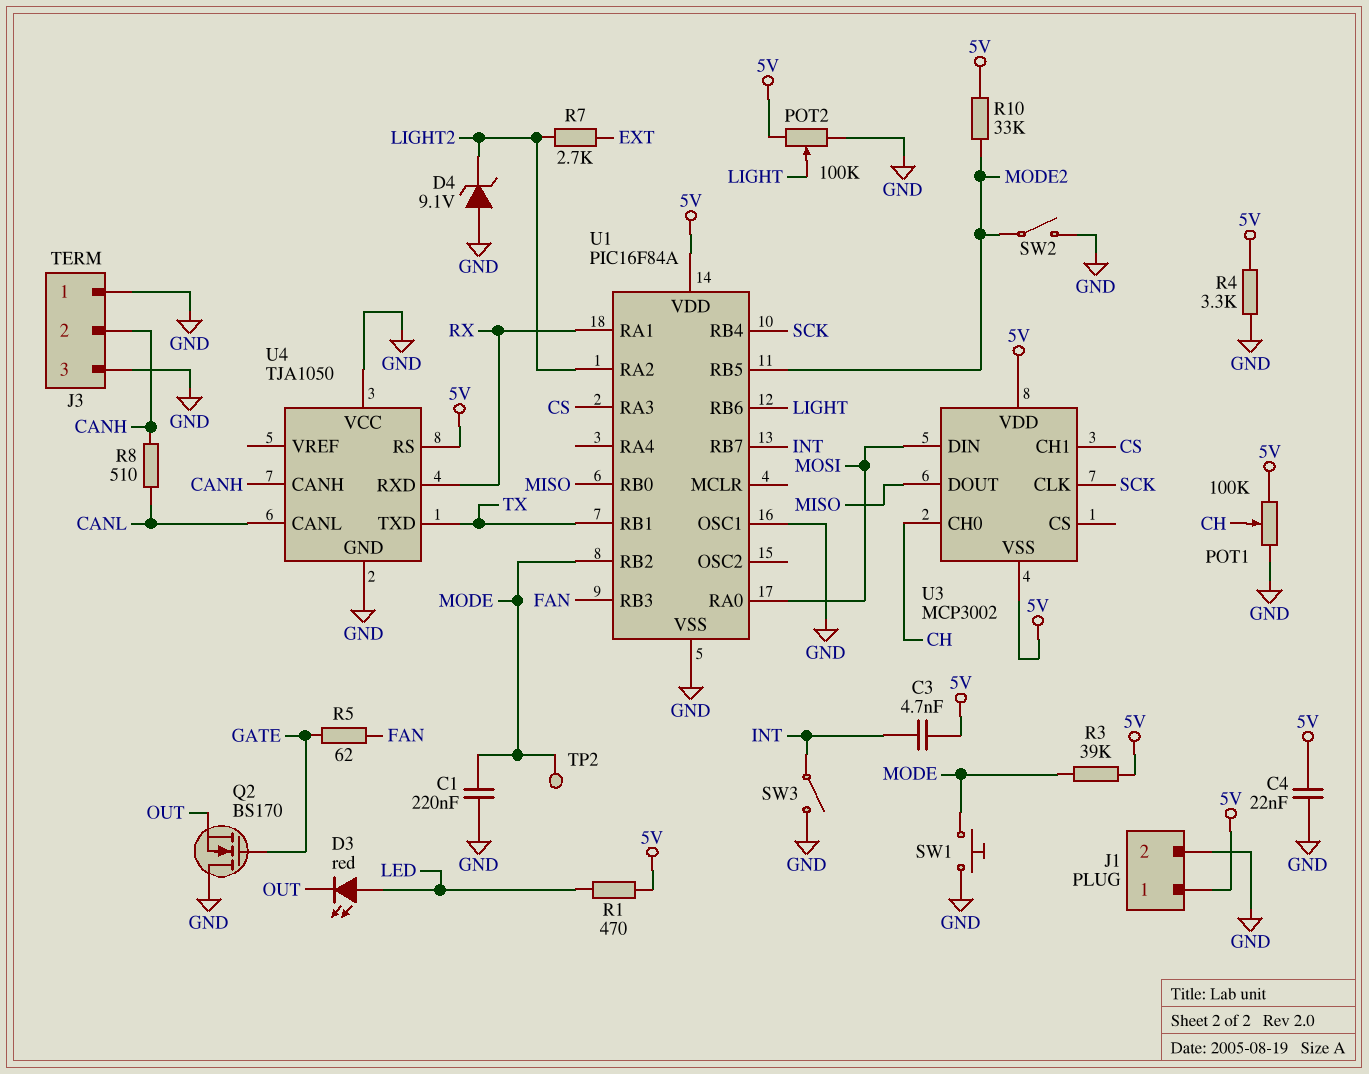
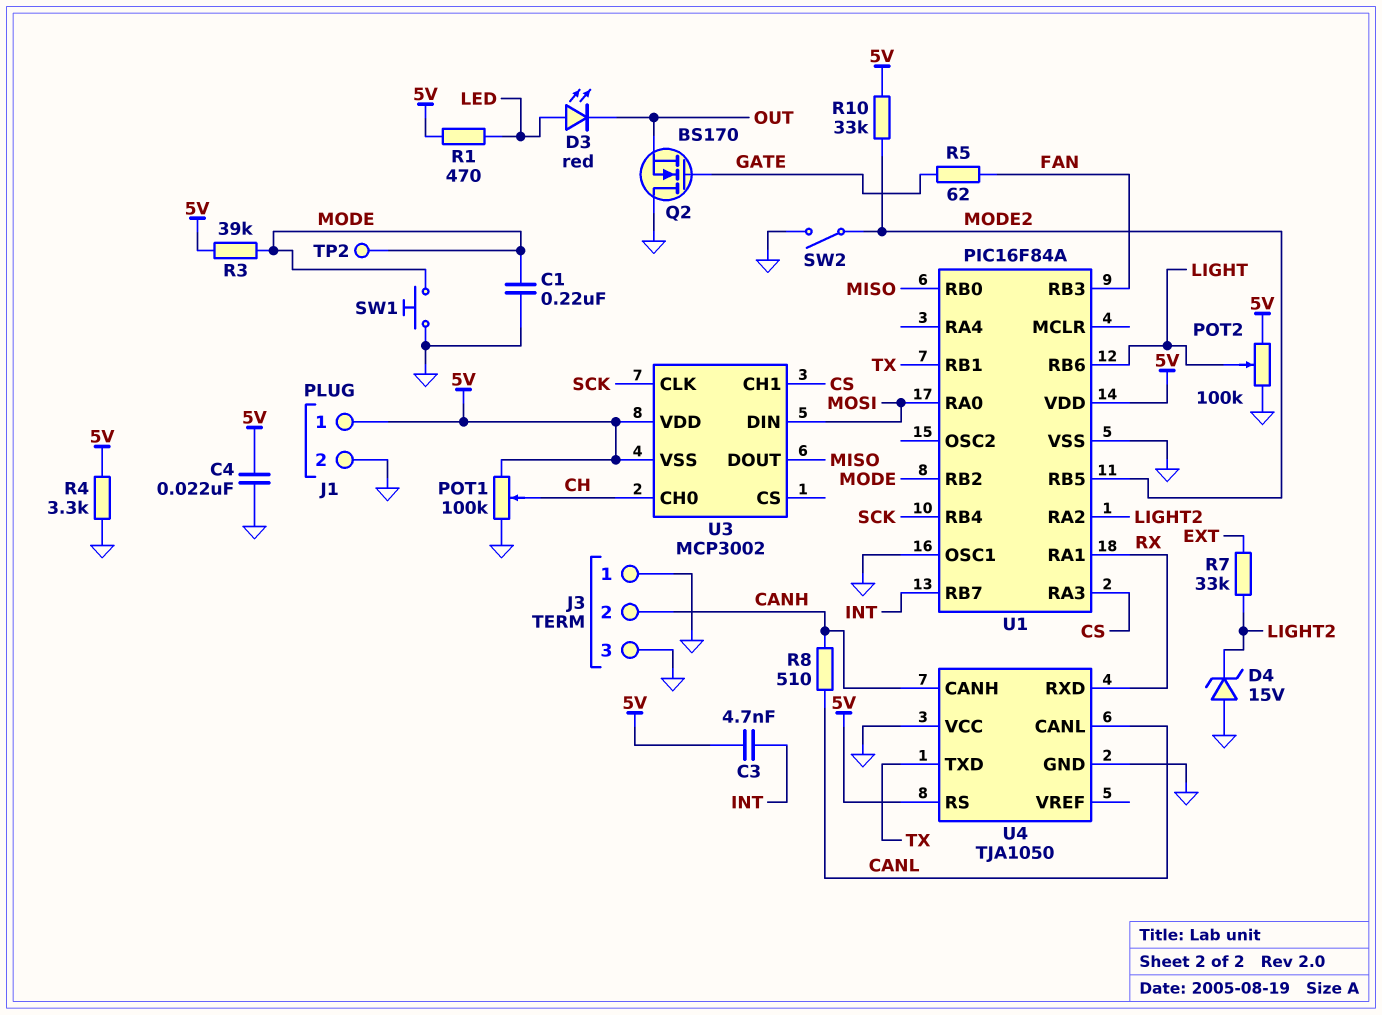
D4: zener 9.1V (A GND, K LIGHT2) -> zener 15V (A GND, K LIGHT2)
R7: 2.7k (EXT, LIGHT2) -> 33k (EXT, LIGHT2)
SW3: switch (GND, INT) -> none

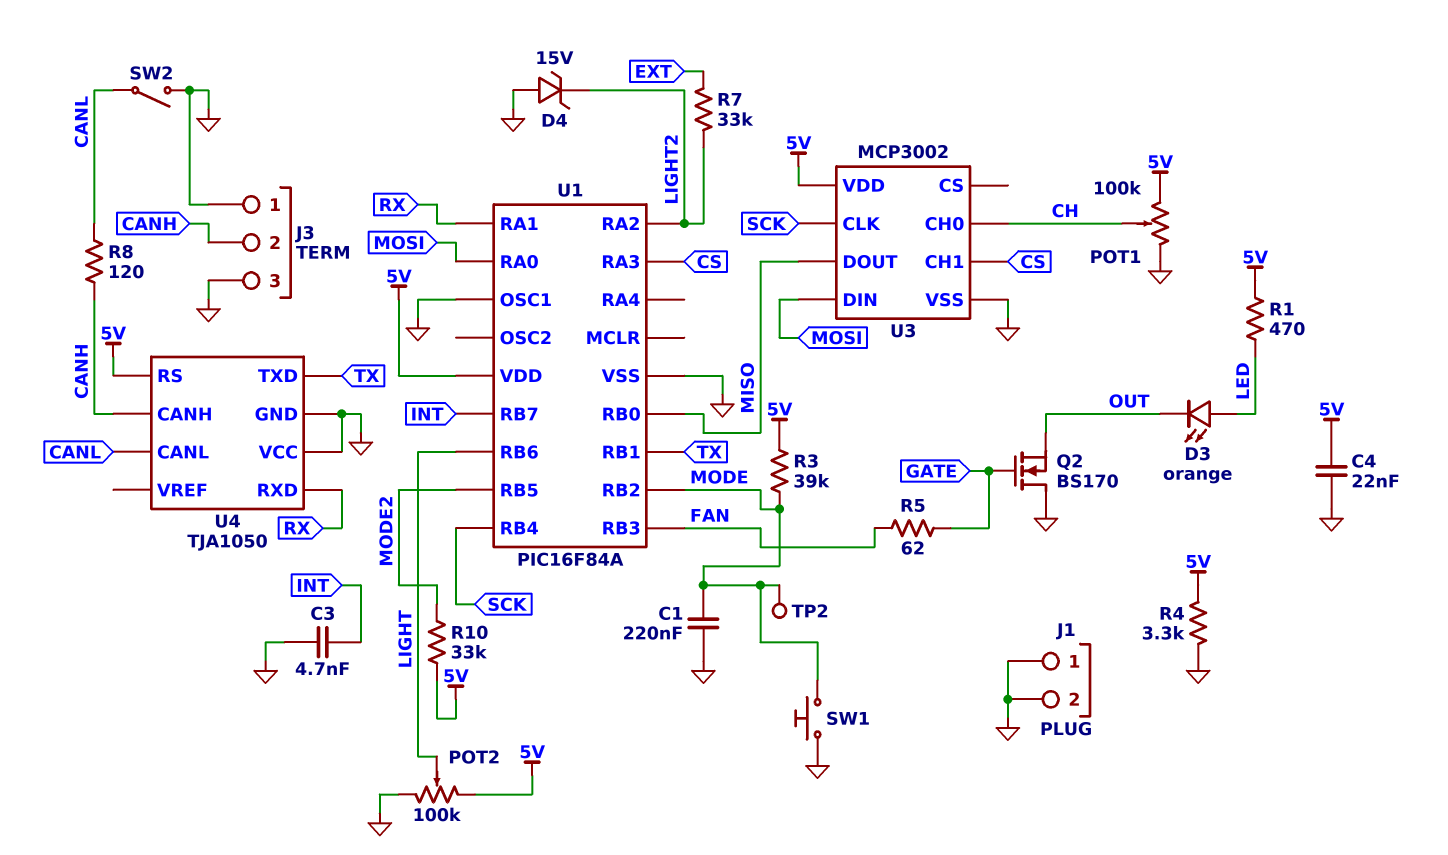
C3: 4.7nF (5V, INT) -> 4.7nF (GND, INT)
D3: LED red (A LED, K OUT) -> LED orange (A LED, K OUT)
J1 pin 1: 5V -> GND
R8: 510 (CANH, CANL) -> 120 (CANH, CANL)
SW2: switch (GND, MODE2) -> switch (CANL, GND)
U3 pin VSS: 5V -> GND

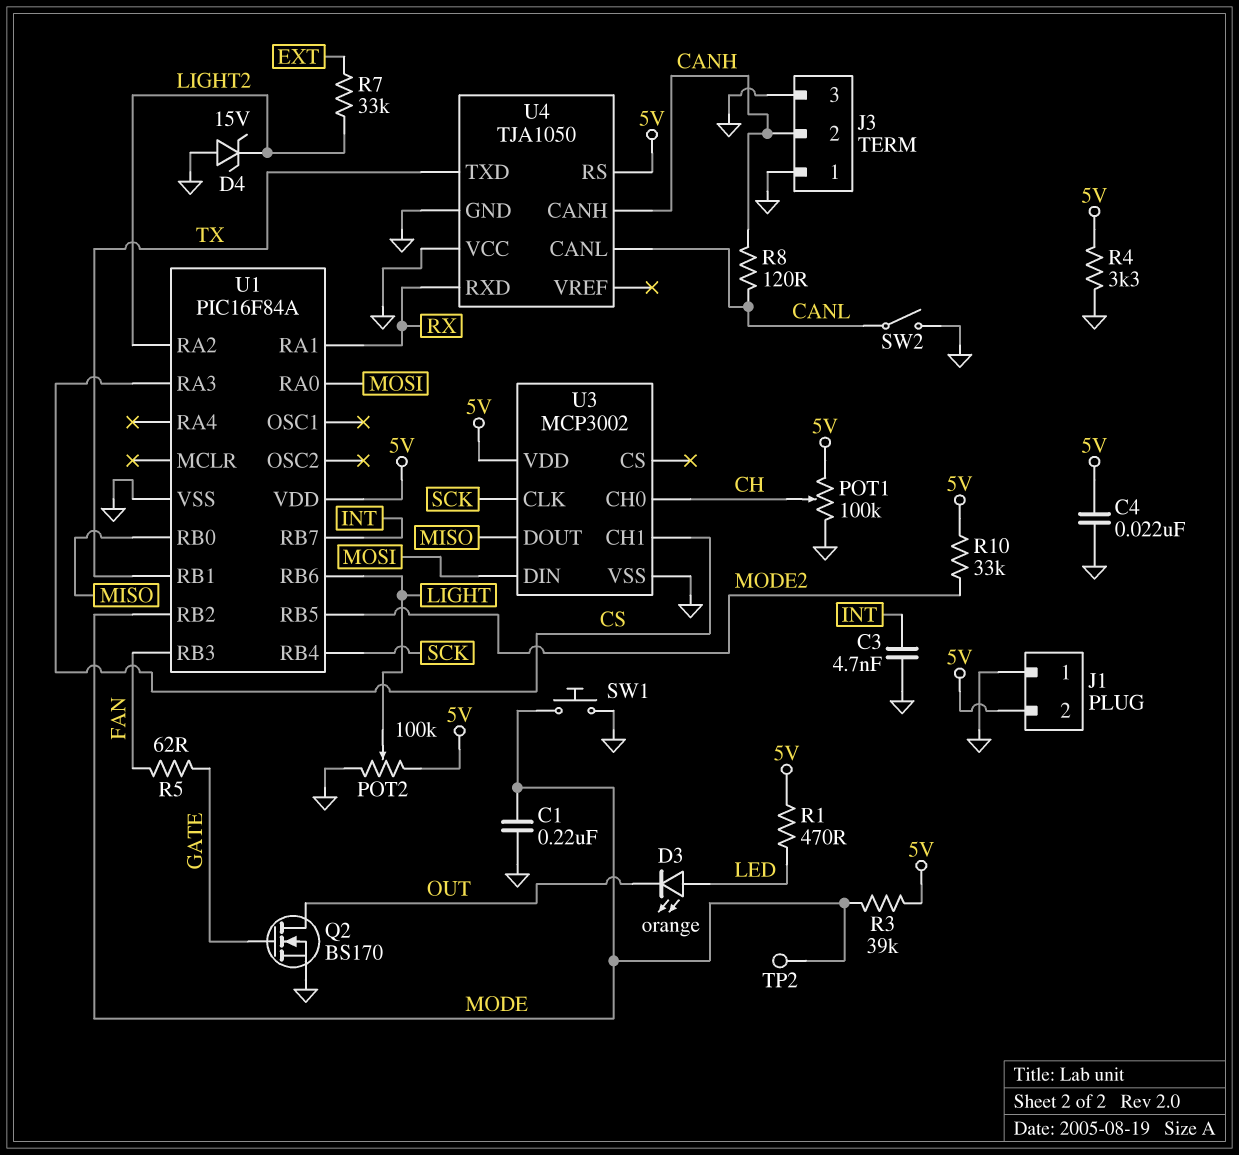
J1 pin 2: GND -> 5V
Q2: NMOS BS170 (G GATE, D GND, S OUT) -> NMOS BS170 (G GATE, D OUT, S GND)
U1 pin OSC1: GND -> none

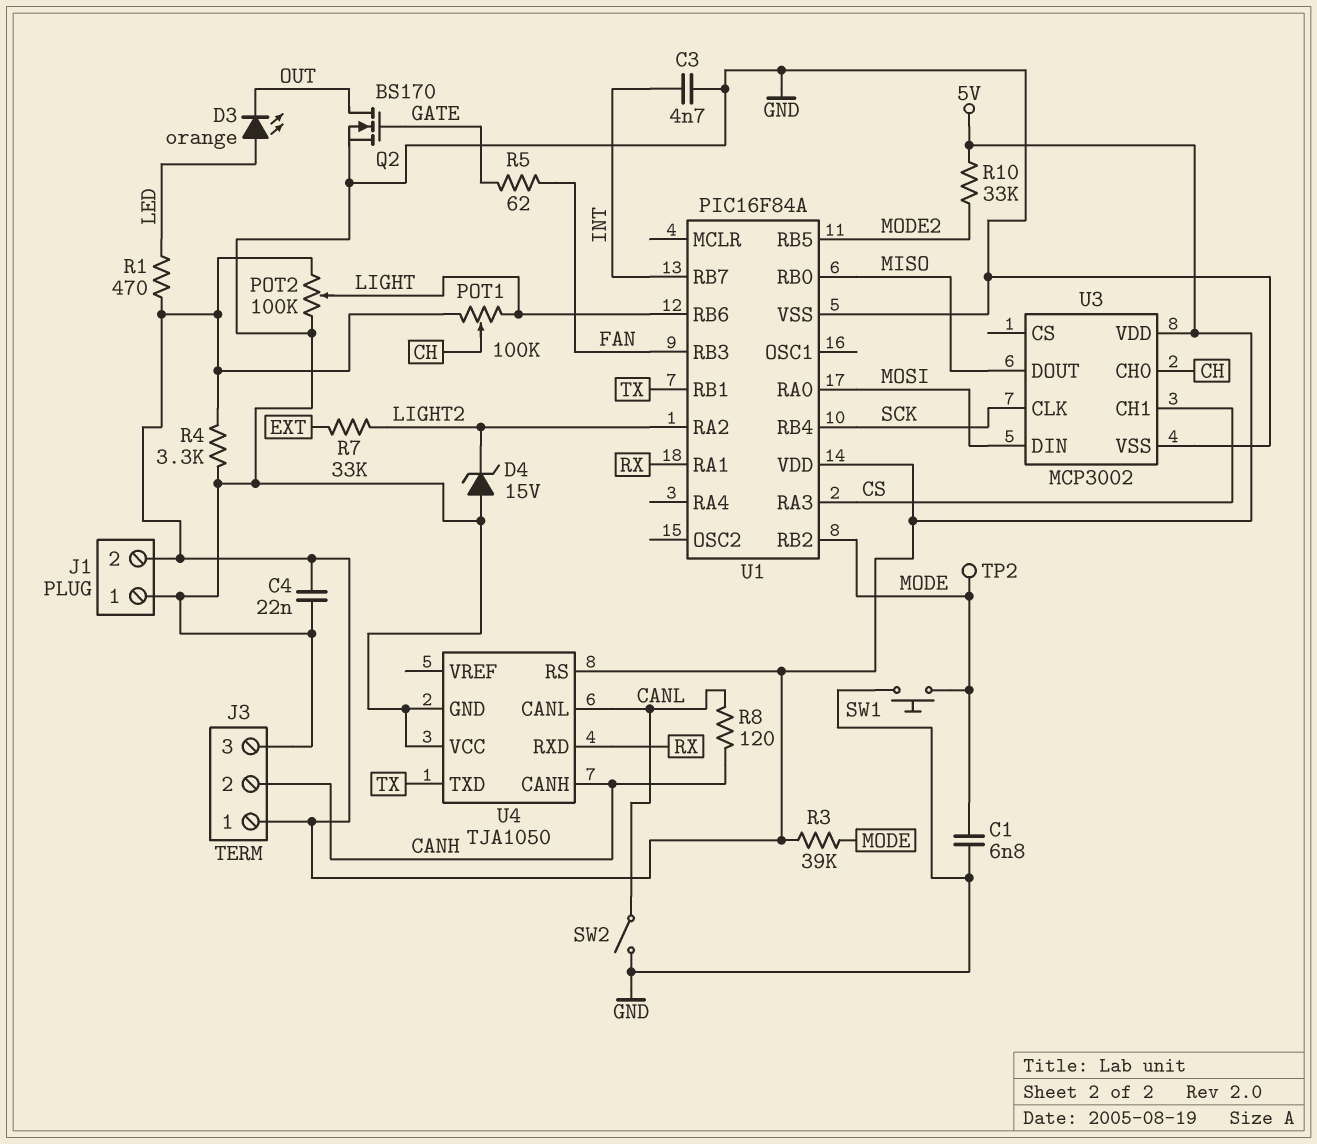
C1: 220nF (GND, MODE) -> 6.8nF (GND, MODE)
J3 pin 1: GND -> 5V
POT1: 100k (5V, GND, wiper CH) -> 100k (5V, LIGHT, wiper CH)

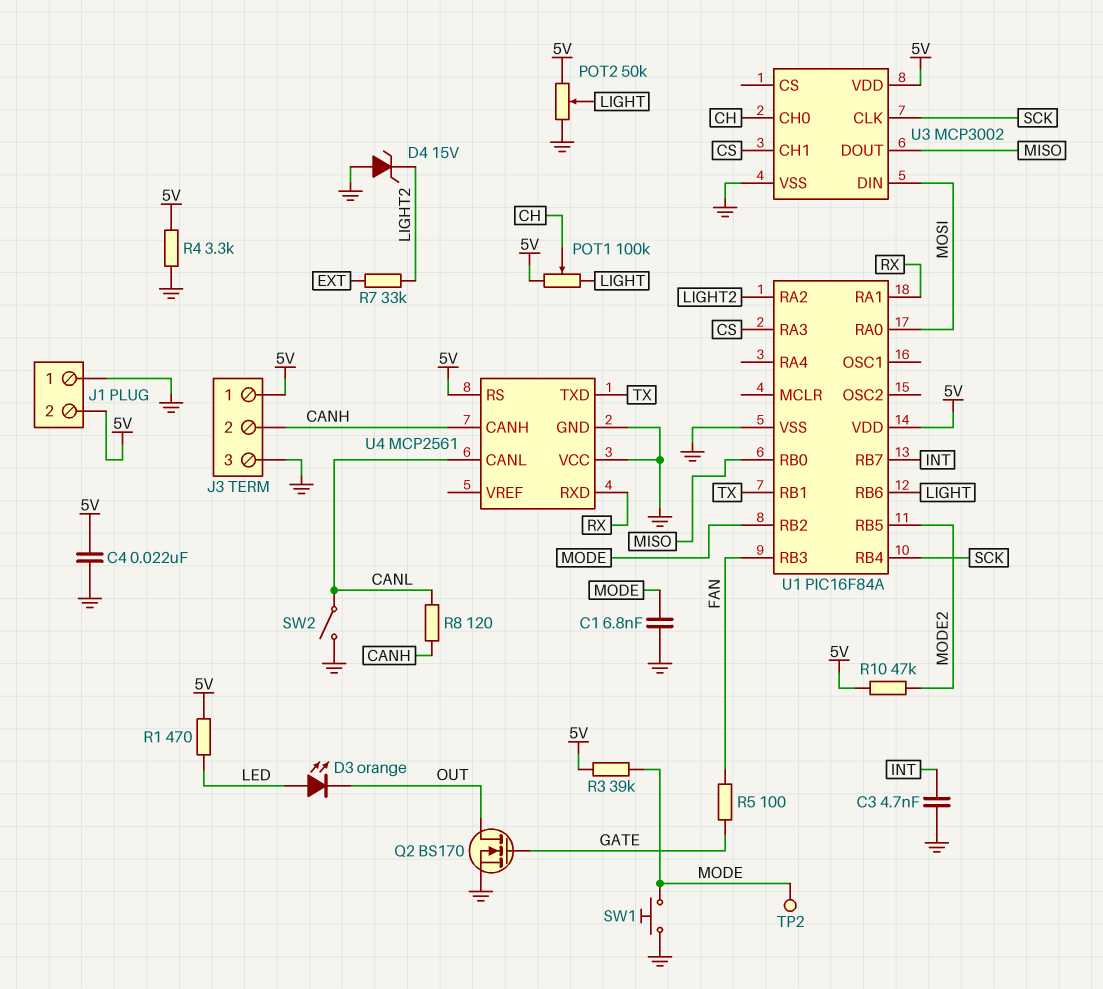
POT2: 100k (5V, GND, wiper LIGHT) -> 50k (5V, GND, wiper LIGHT)
R5: 62 (FAN, GATE) -> 100 (FAN, GATE)
R10: 33k (5V, MODE2) -> 47k (5V, MODE2)
U4: TJA1050 -> MCP2561

